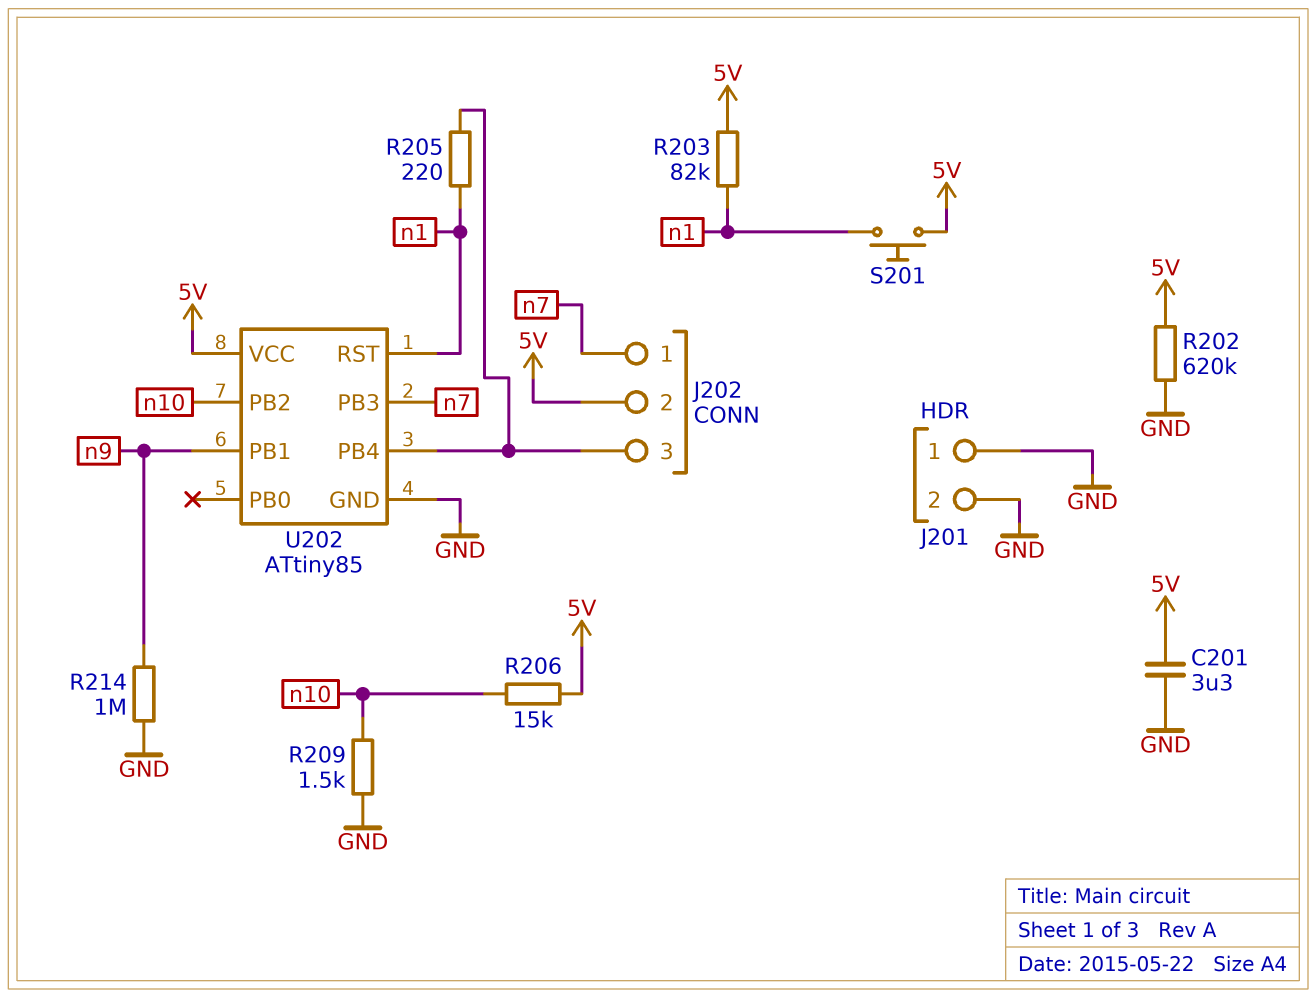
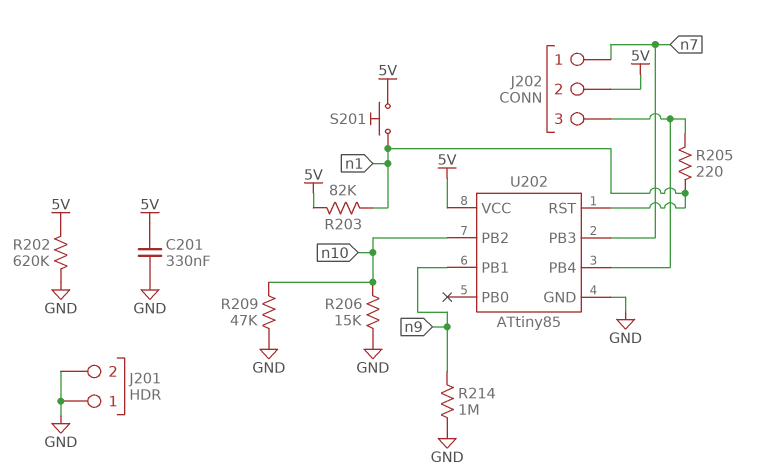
C201: 3.3uF (5V, GND) -> 330nF (5V, GND)
R206: 15k (5V, n10) -> 15k (GND, n10)
R209: 1.5k (GND, n10) -> 47k (GND, n10)

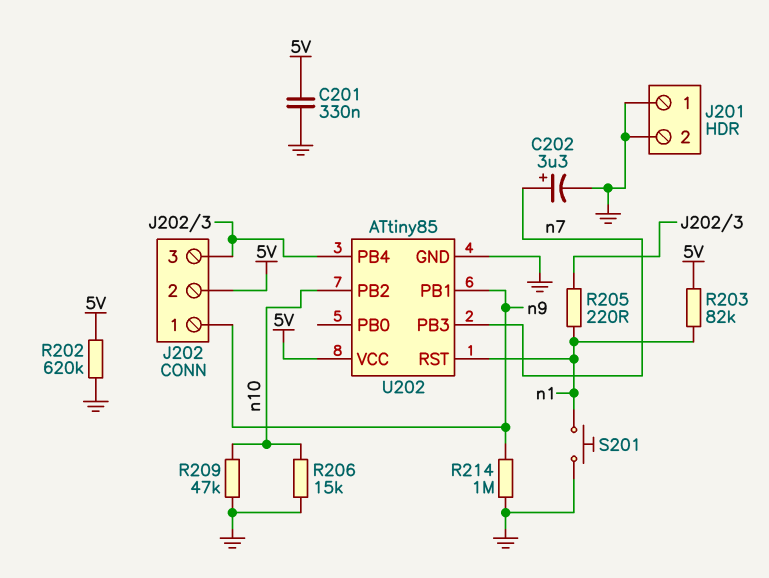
C202: none -> 3.3uF (plus n7, minus GND)
J202 pin 1: n7 -> n9
S201: button (5V, n1) -> button (GND, n1)

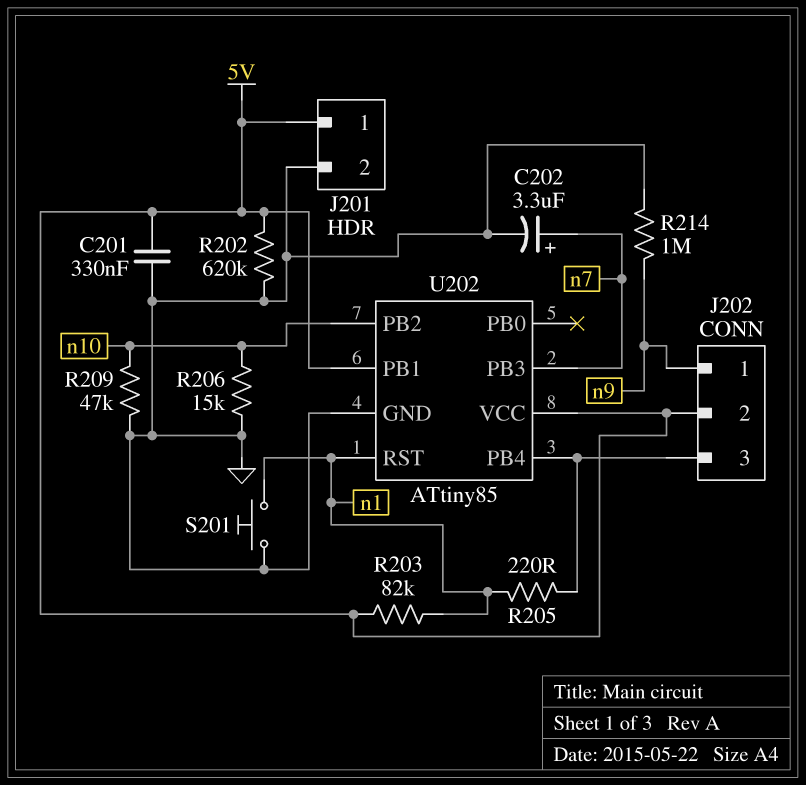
J201 pin 1: GND -> 5V
U202 pin PB1: n9 -> 5V

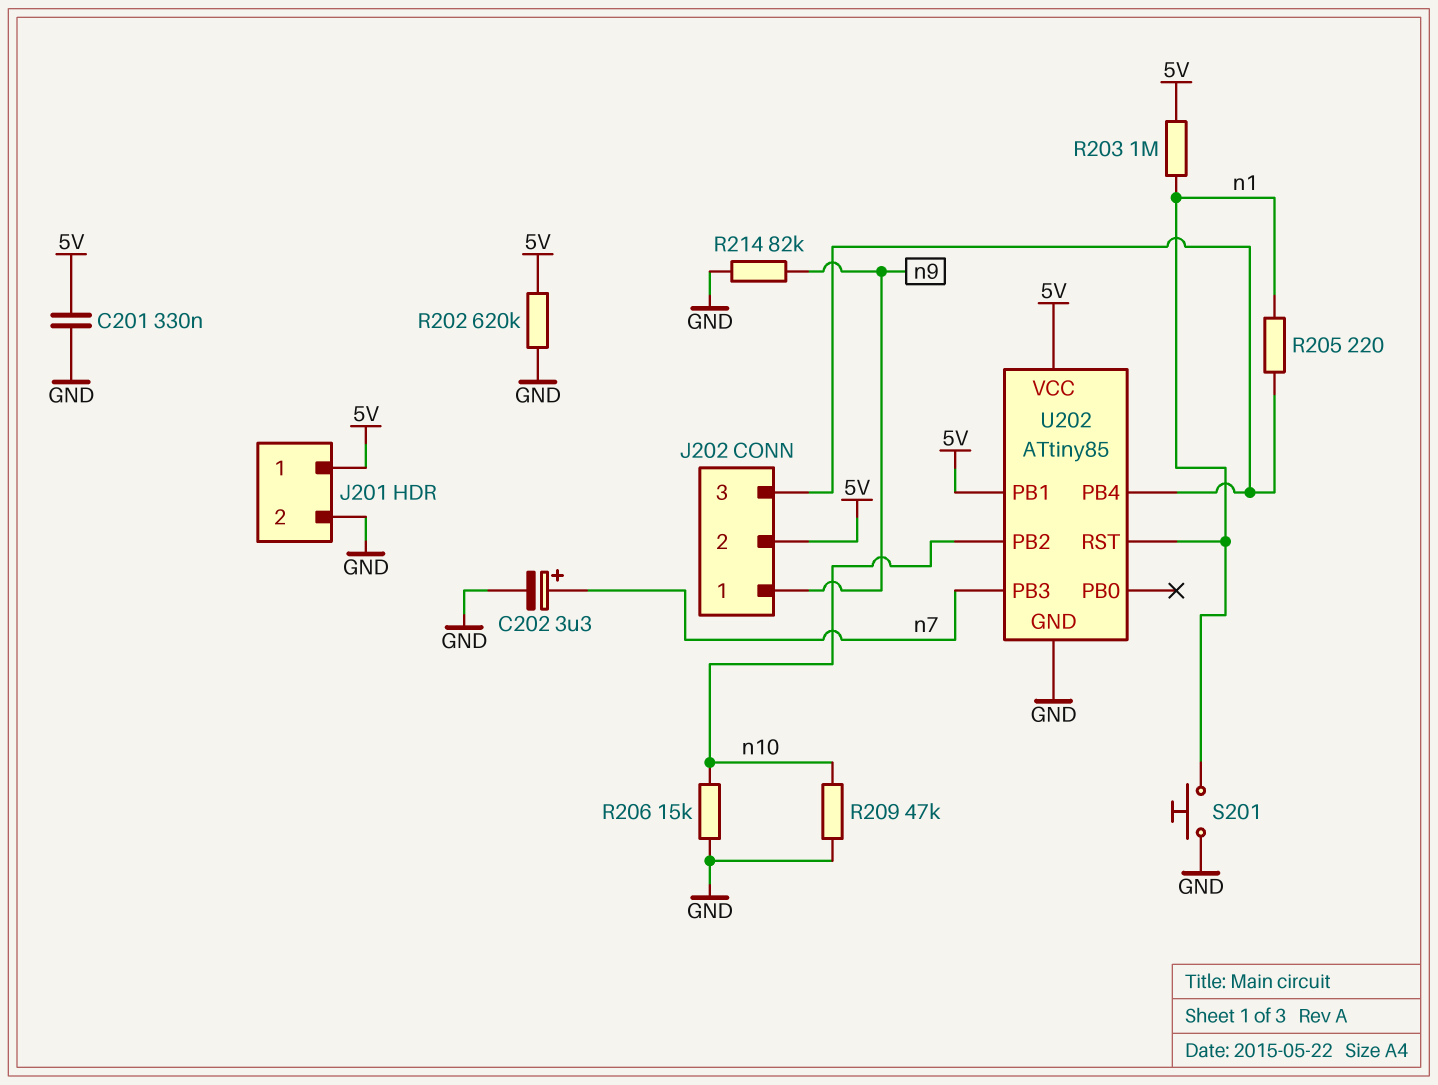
R203: 82k (5V, n1) -> 1M (5V, n1)
R214: 1M (GND, n9) -> 82k (GND, n9)

